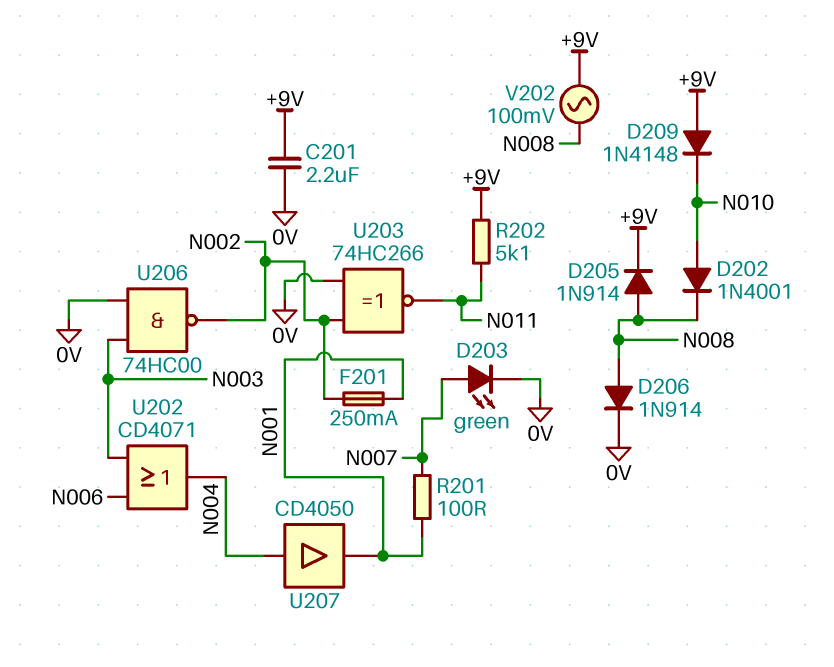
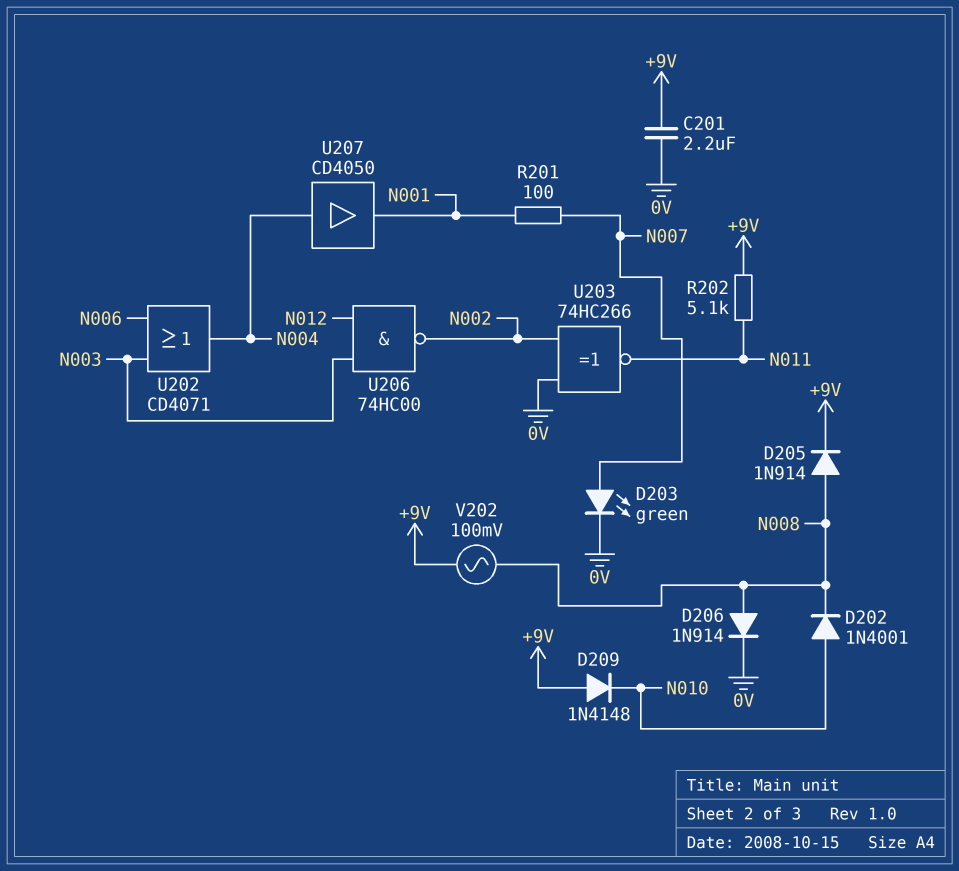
F201: 250mA (N001, N002) -> none
U206: NAND 74HC00 (in 0V, in N003, out N002) -> NAND 74HC00 (in N003, in N012, out N002)

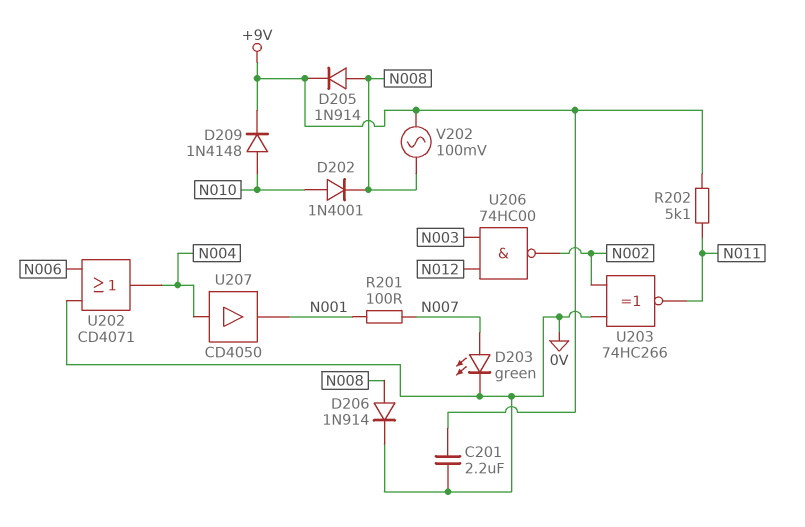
D209: diode 1N4148 (A +9V, K N010) -> diode 1N4148 (A N010, K +9V)
U202: OR CD4071 (in N003, in N006, out N004) -> OR CD4071 (in 0V, in N006, out N004)

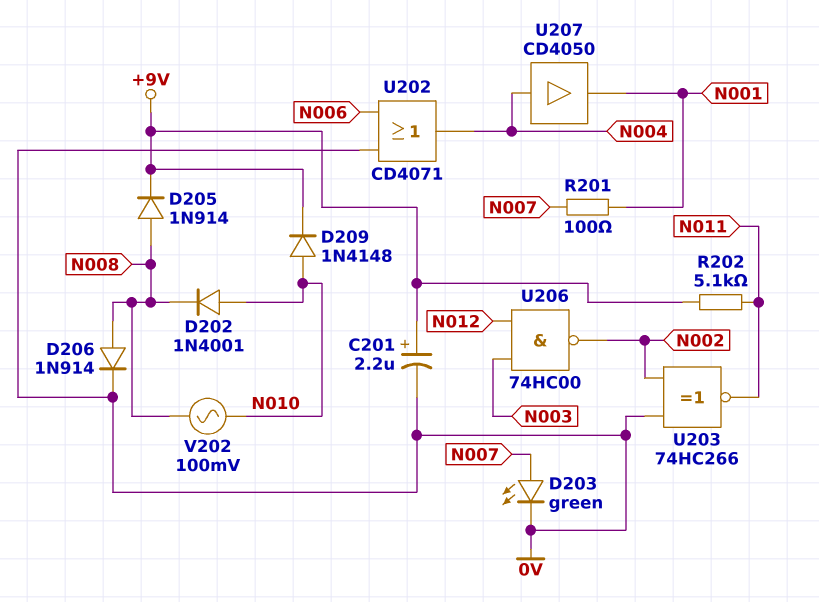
C201: 2.2uF (+9V, 0V) -> 2.2uF (plus +9V, minus 0V)
V202: AC 100mV (+9V, N008) -> AC 100mV (N008, N010)

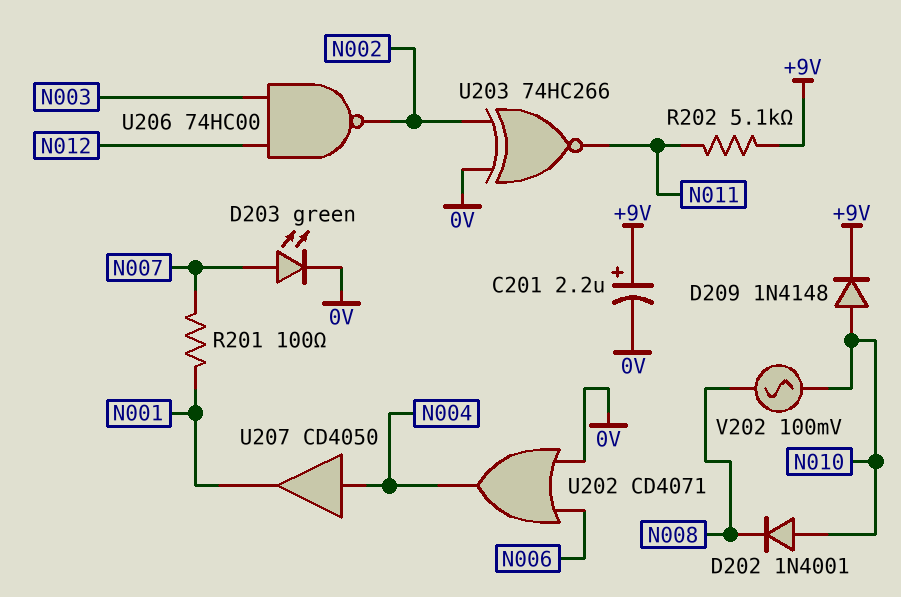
D205: diode 1N914 (A N008, K +9V) -> none
D206: diode 1N914 (A N008, K 0V) -> none

